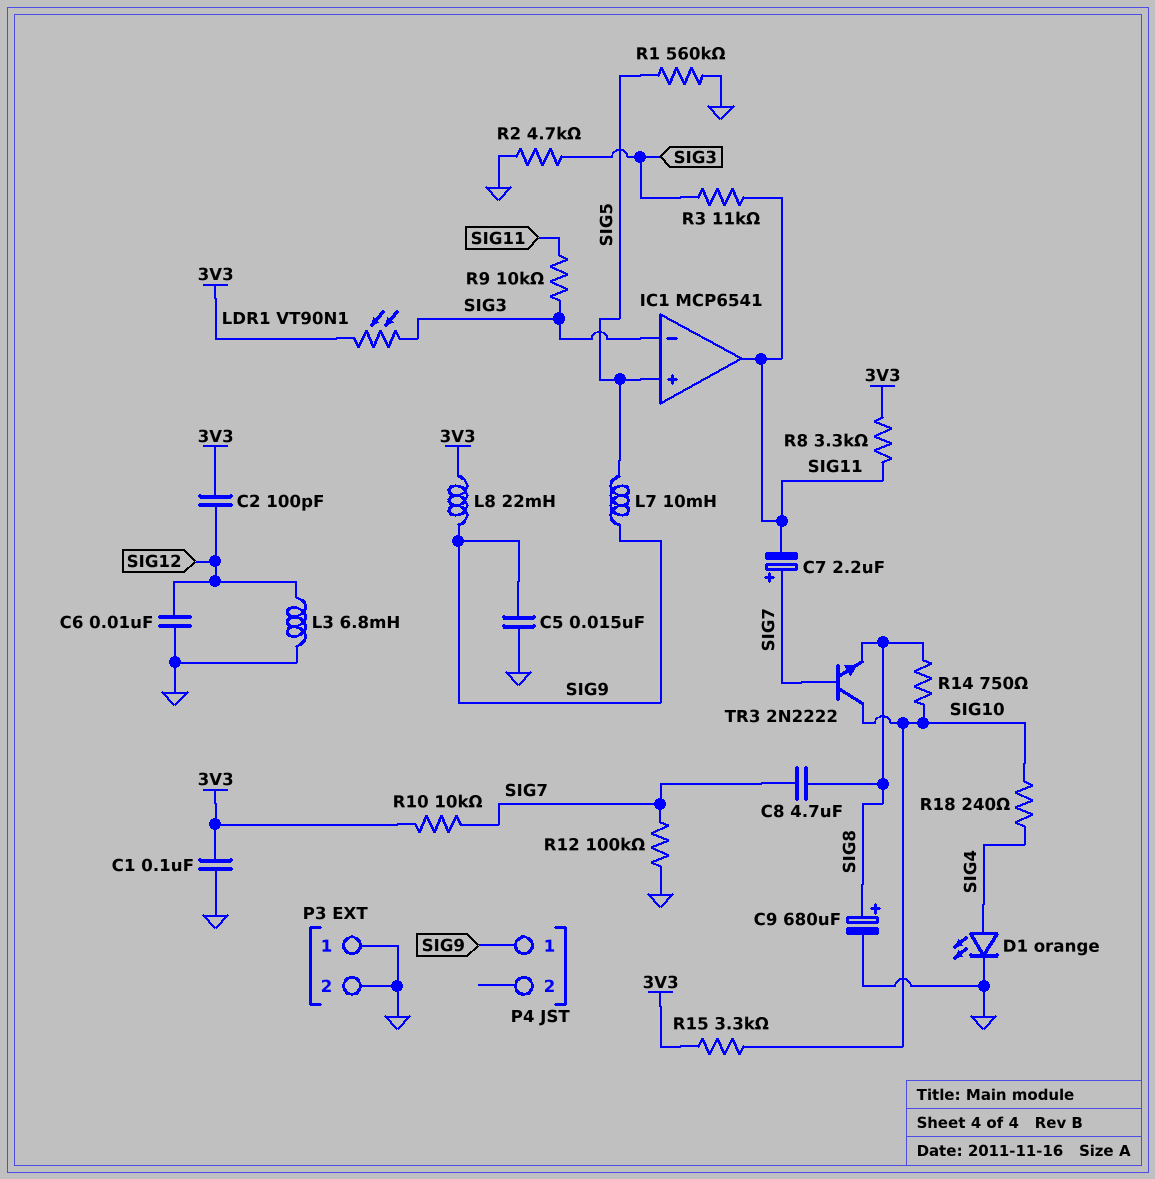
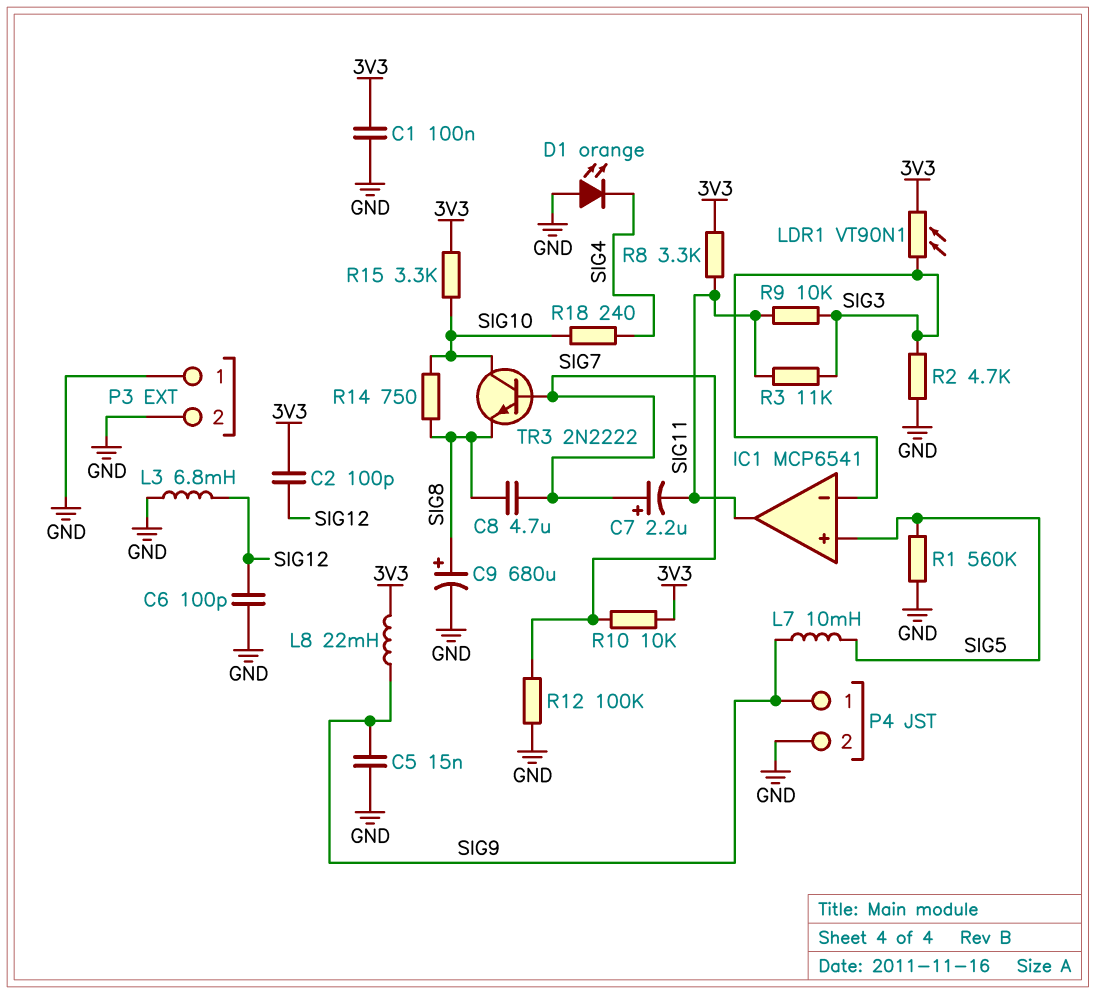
C6: 10nF (GND, SIG12) -> 100pF (GND, SIG12)
D1: LED orange (A SIG4, K GND) -> LED orange (A GND, K SIG4)
P4 pin 2: none -> GND

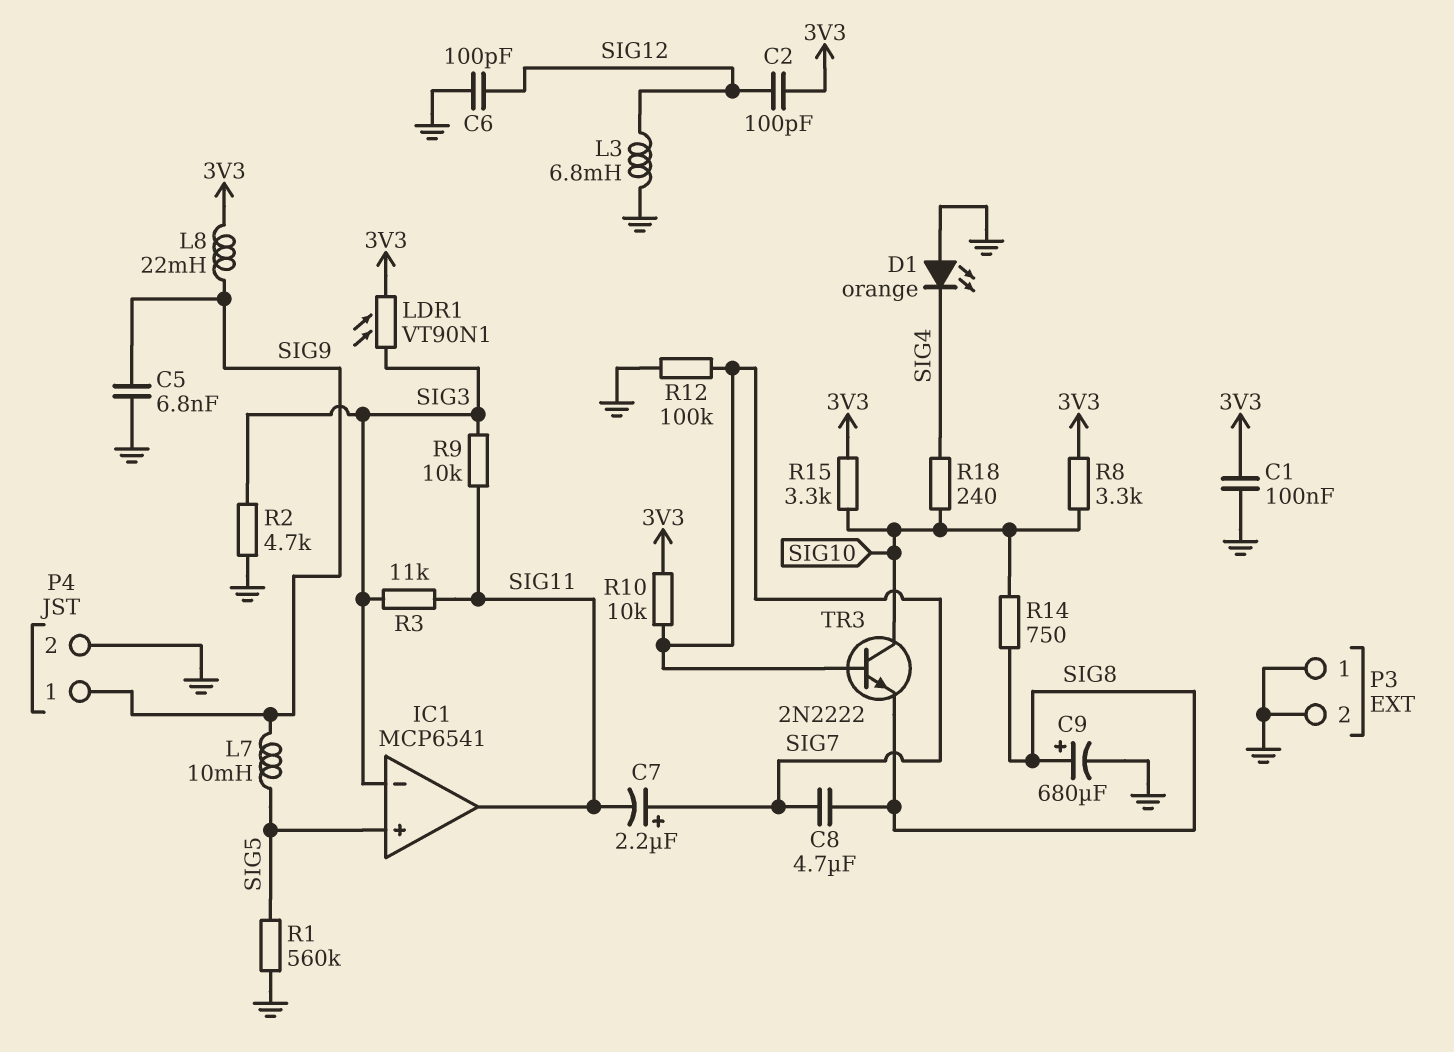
C5: 15nF (GND, SIG9) -> 6.8nF (GND, SIG9)
R8: 3.3k (3V3, SIG11) -> 3.3k (3V3, SIG10)

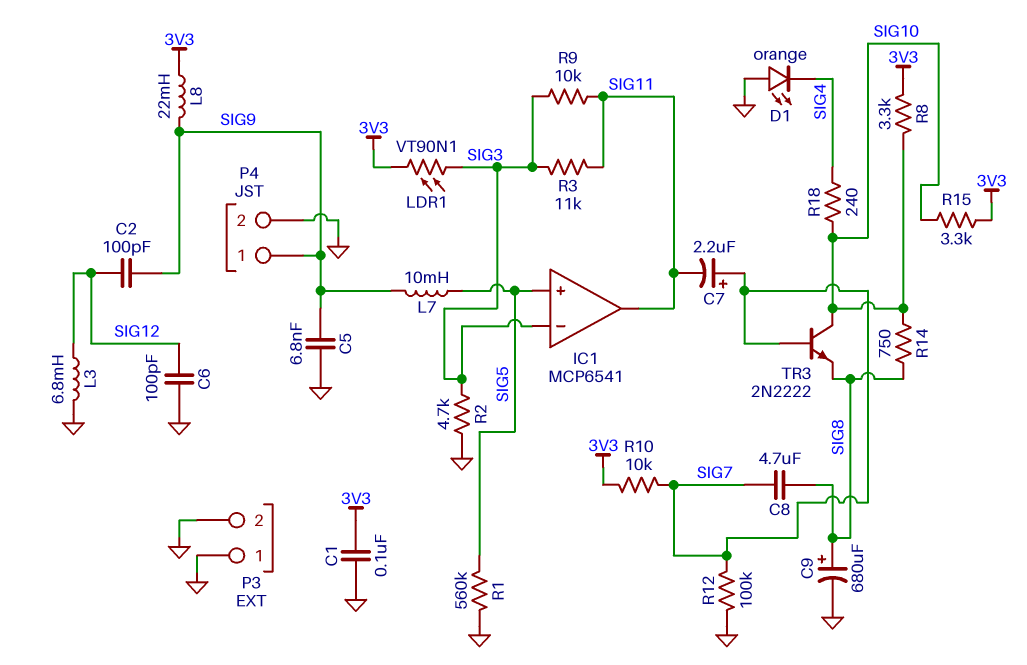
C2: 100pF (3V3, SIG12) -> 100pF (SIG9, SIG12)

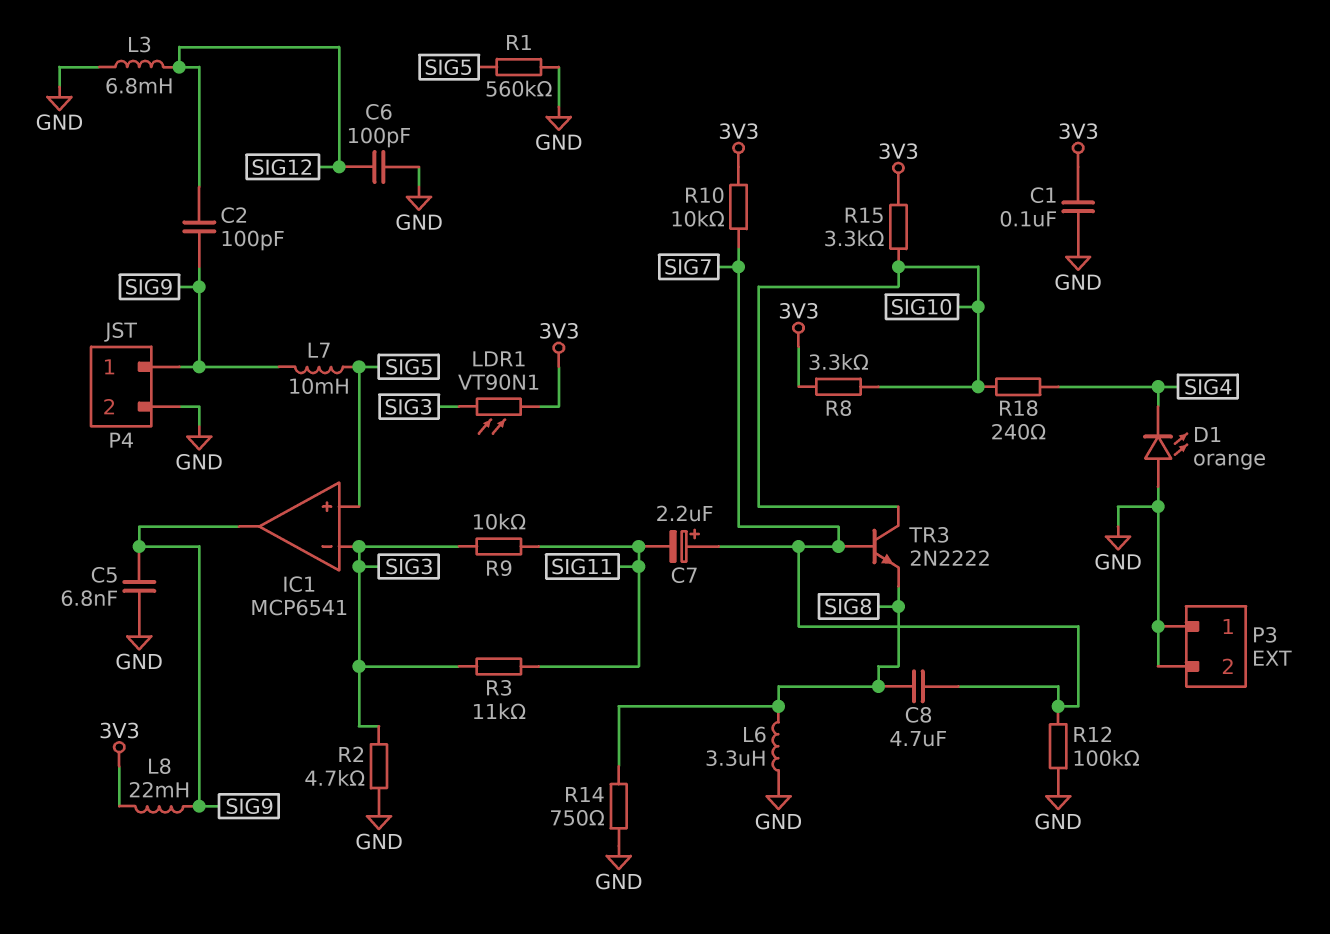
C9: 680uF (plus SIG8, minus GND) -> none
IC1 pin out: SIG11 -> SIG9
L6: none -> 3.3uH (GND, SIG8)
R14: 750 (SIG8, SIG10) -> 750 (GND, SIG8)

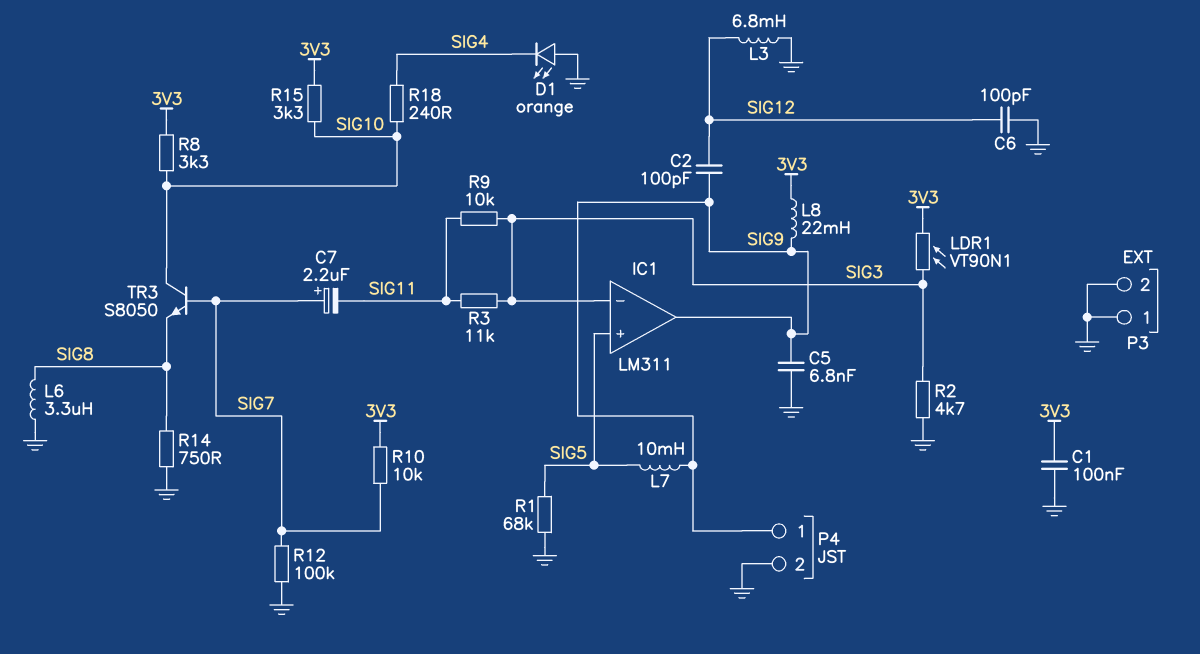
C8: 4.7uF (SIG7, SIG8) -> none
IC1: MCP6541 -> LM311
R1: 560k (GND, SIG5) -> 68k (GND, SIG5)
TR3: NPN 2N2222 (B SIG7, C SIG10, E SIG8) -> NPN S8050 (B SIG7, C SIG10, E SIG8)

